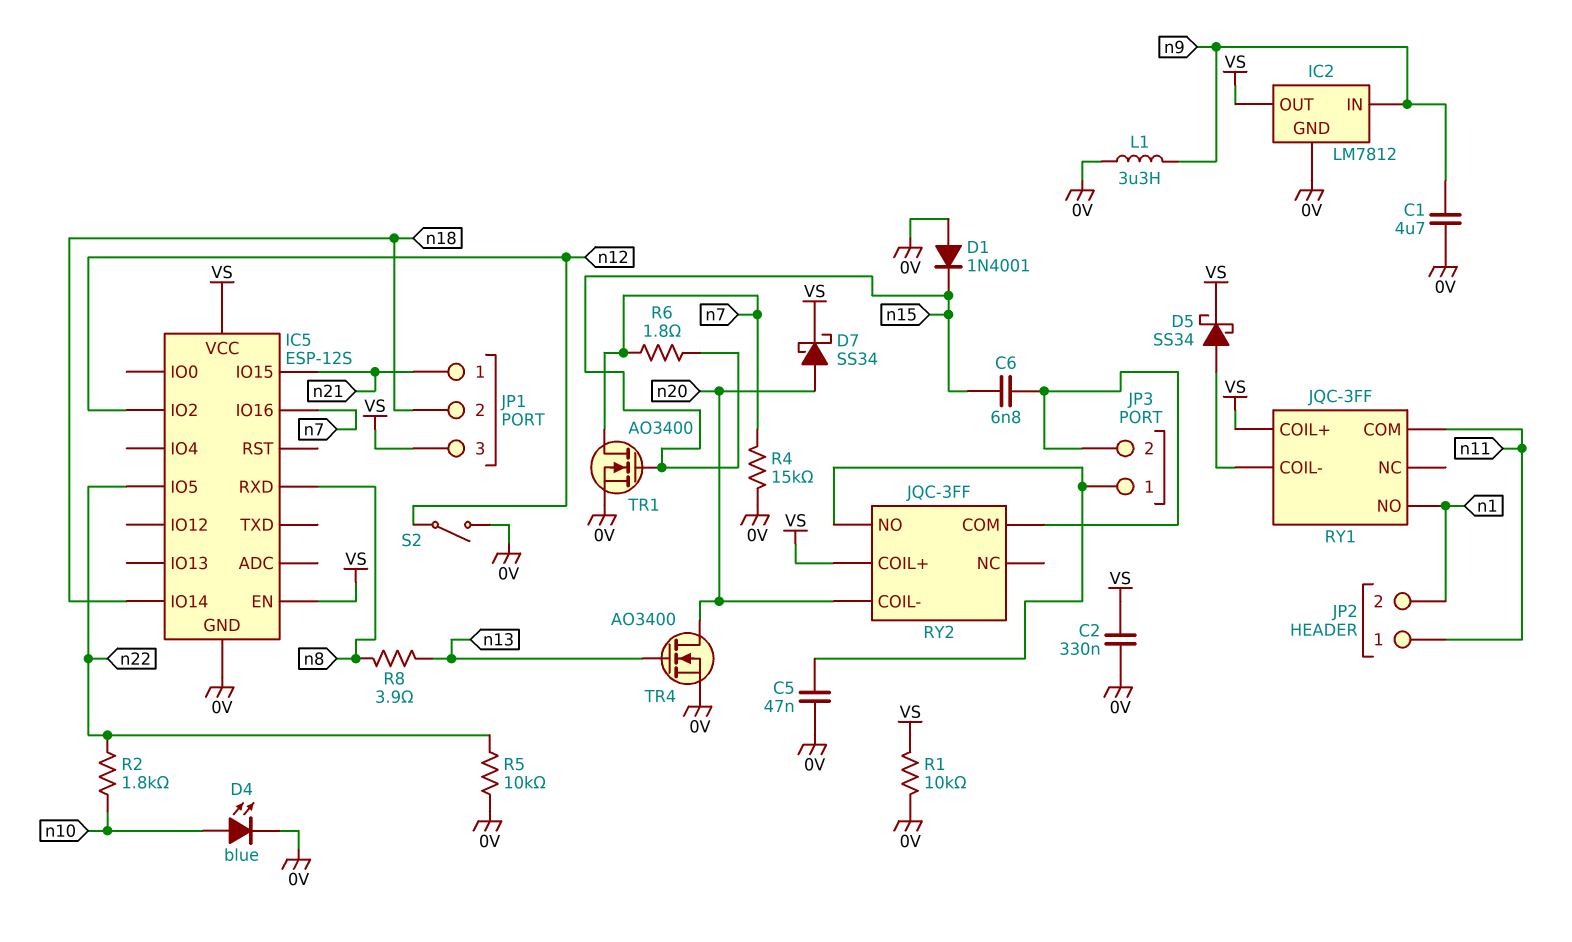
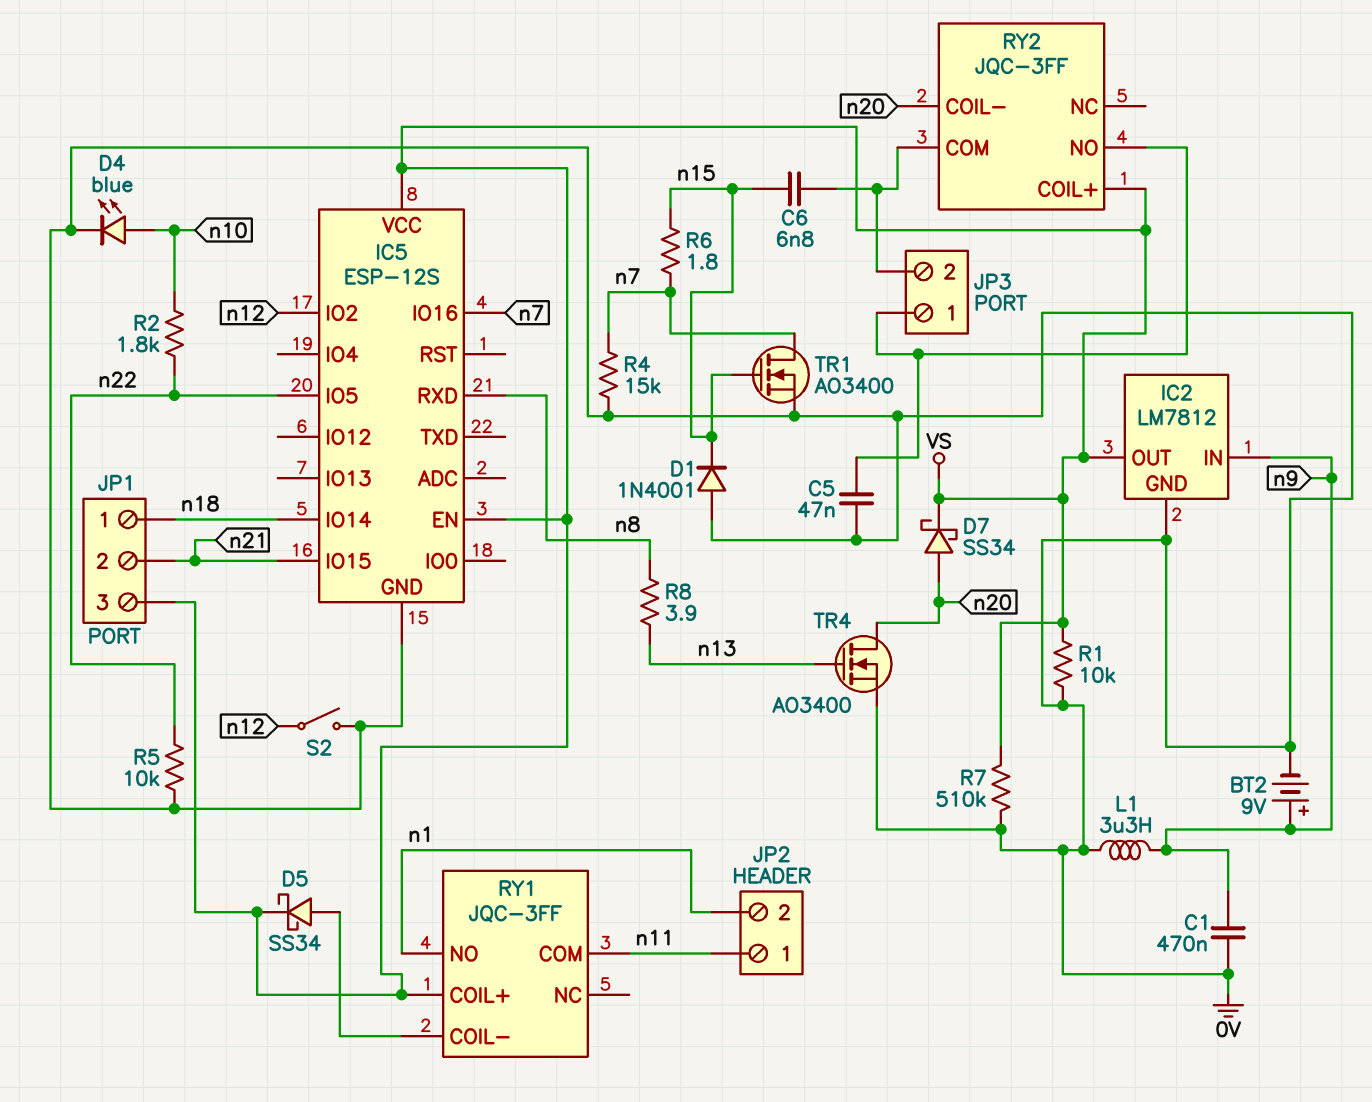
BT2: none -> 9V (plus n9, minus 0V)
C1: 4.7uF (0V, n9) -> 470nF (0V, n9)
C2: 330nF (0V, VS) -> none
JP1 pin 1: n21 -> n18
JP1 pin 2: n18 -> n21
R7: none -> 510k (0V, VS)

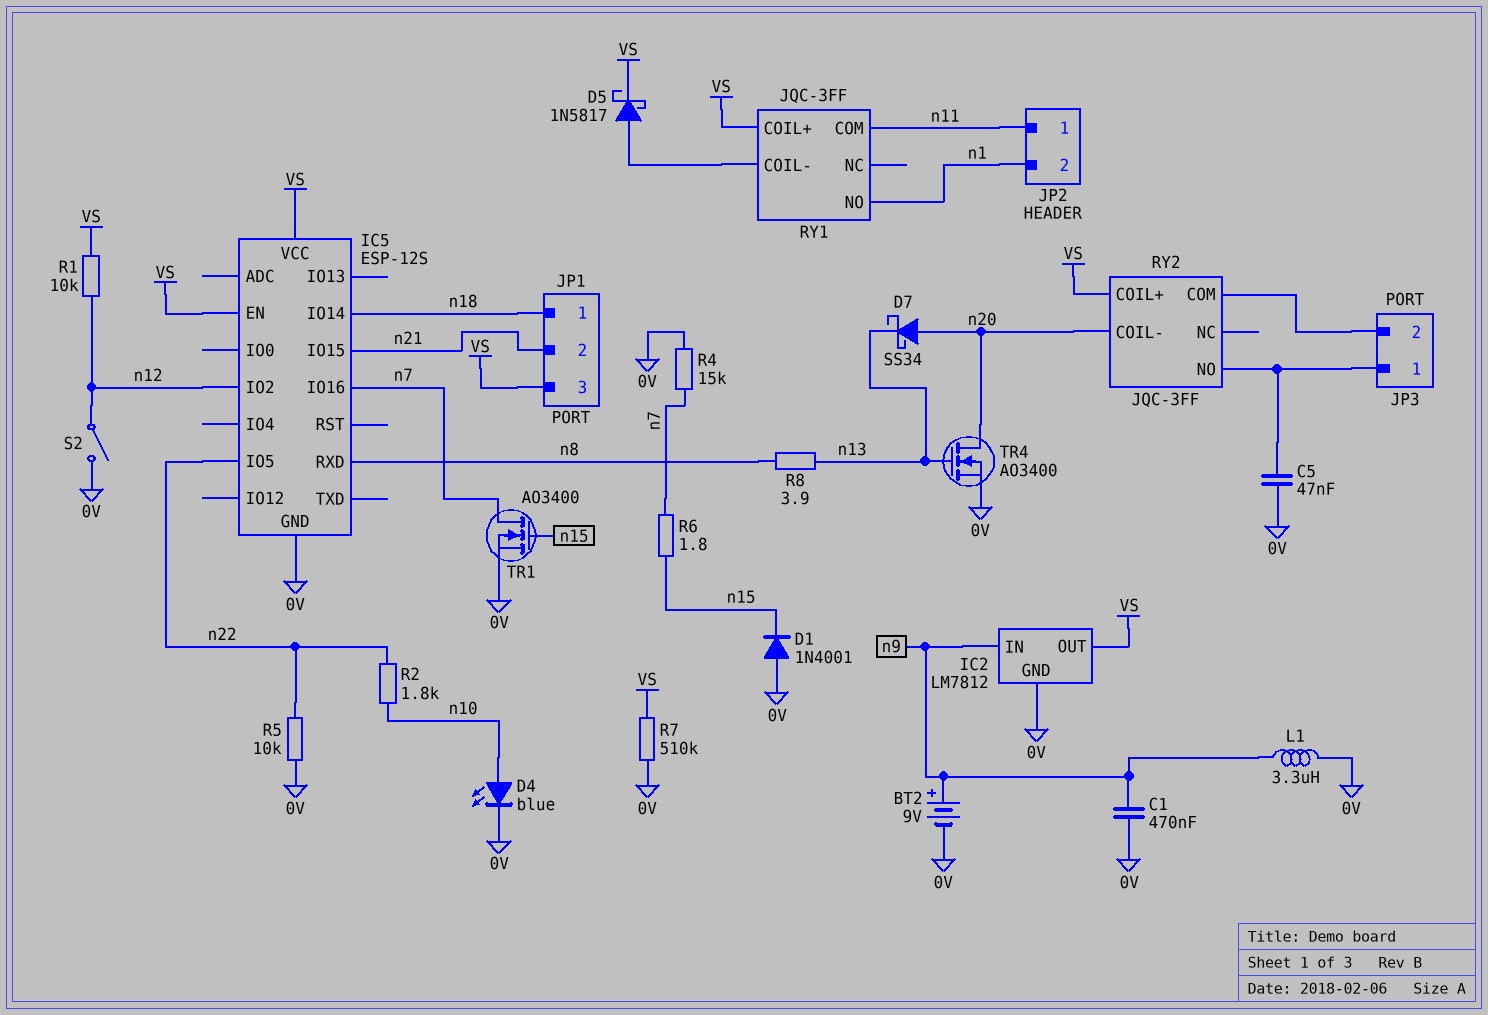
C6: 6.8nF (JP3/2, n15) -> none
D5: schottky SS34 (A RY1/COIL-, K VS) -> schottky 1N5817 (A RY1/COIL-, K VS)
D7: schottky SS34 (A n20, K VS) -> schottky SS34 (A n20, K n13)
R1: 10k (0V, VS) -> 10k (VS, n12)

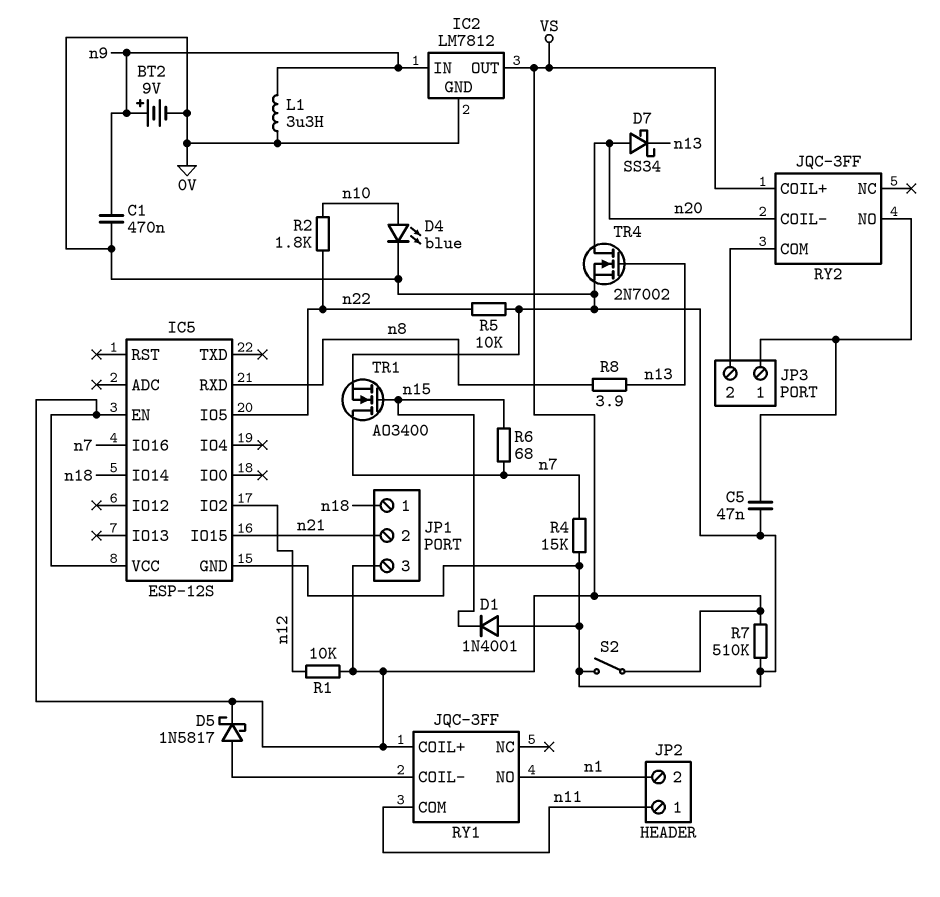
R6: 1.8 (n7, n15) -> 68 (n7, n15)
S2: switch (0V, n12) -> switch (0V, VS)
TR4: NMOS AO3400 (G n13, D n20, S 0V) -> NMOS 2N7002 (G n13, D n20, S 0V)

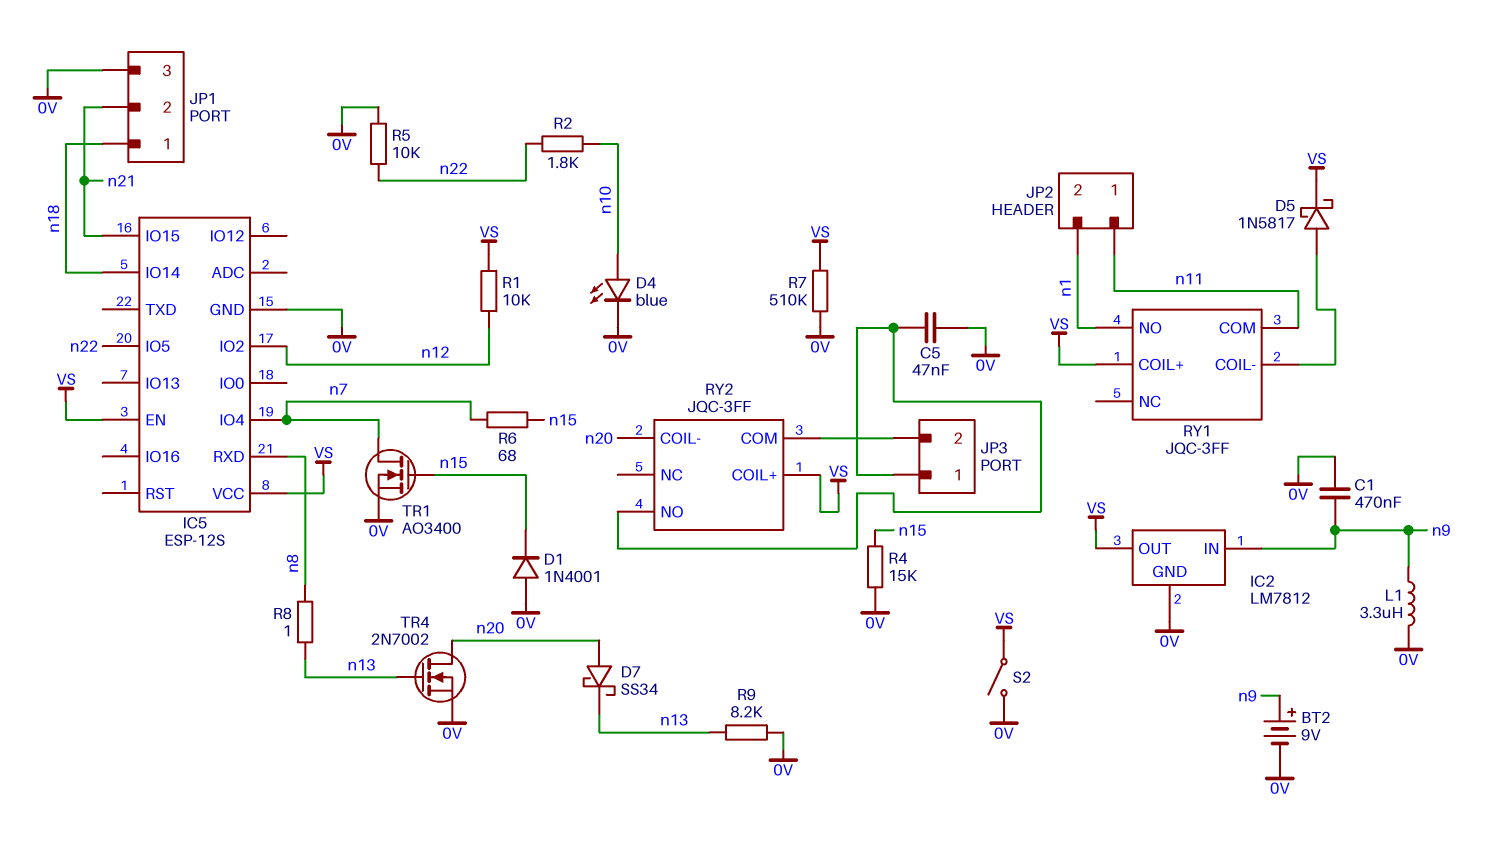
IC5 pin IO4: none -> n7
IC5 pin IO16: n7 -> none
JP1 pin 3: VS -> 0V
R4: 15k (0V, n7) -> 15k (0V, n15)
R8: 3.9 (n8, n13) -> 1 (n8, n13)
R9: none -> 8.2k (0V, n13)

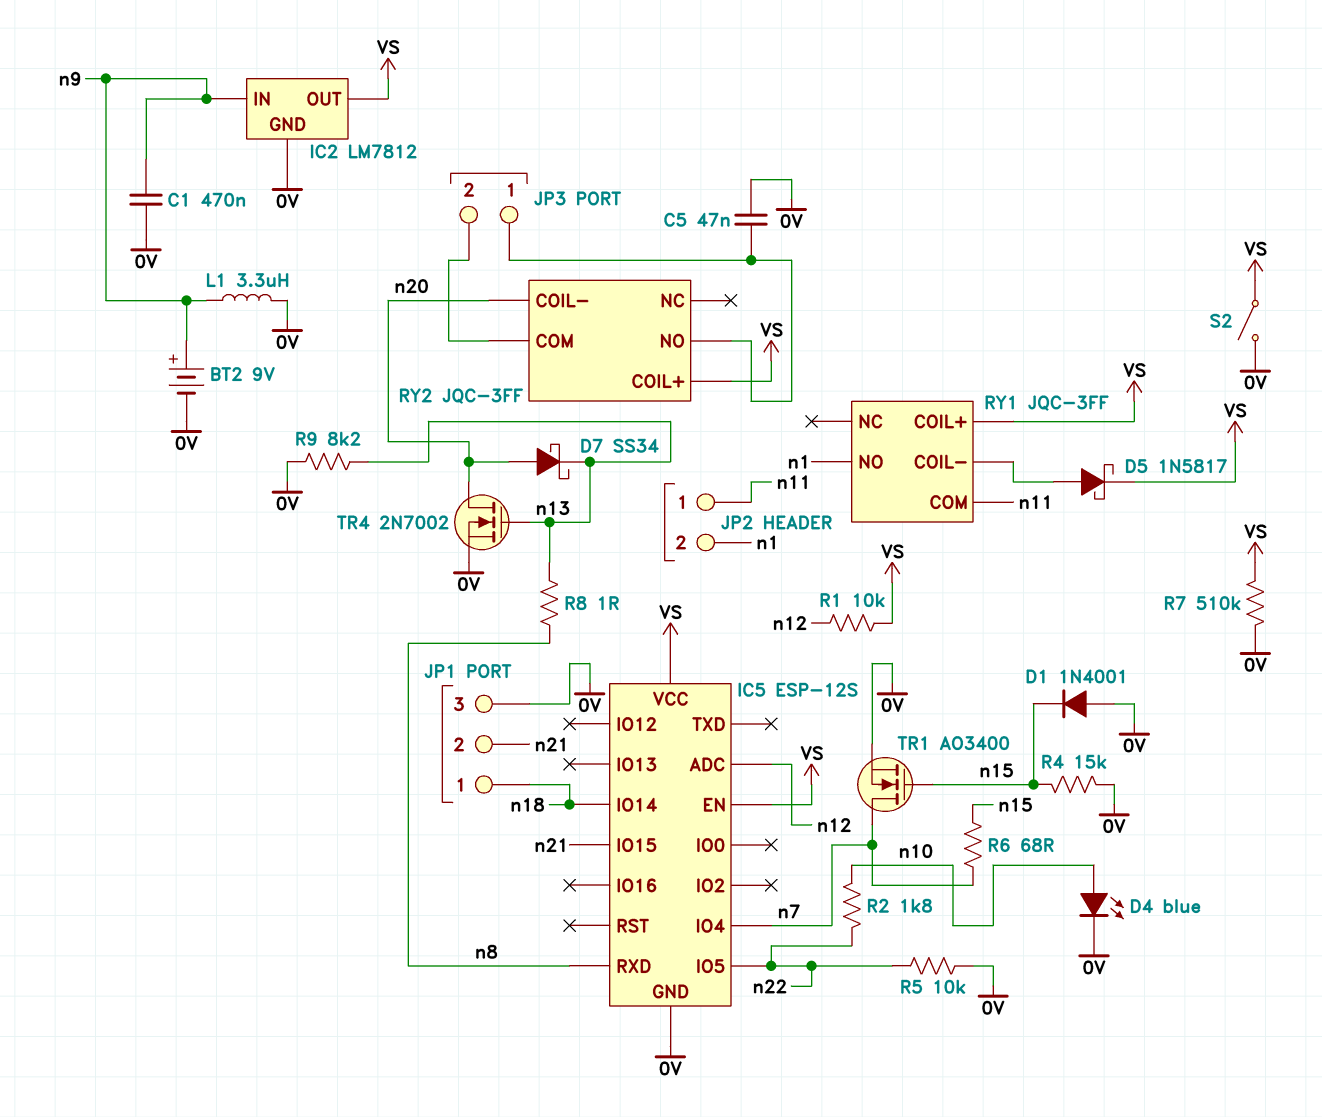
IC5 pin ADC: none -> n12
IC5 pin IO2: n12 -> none

